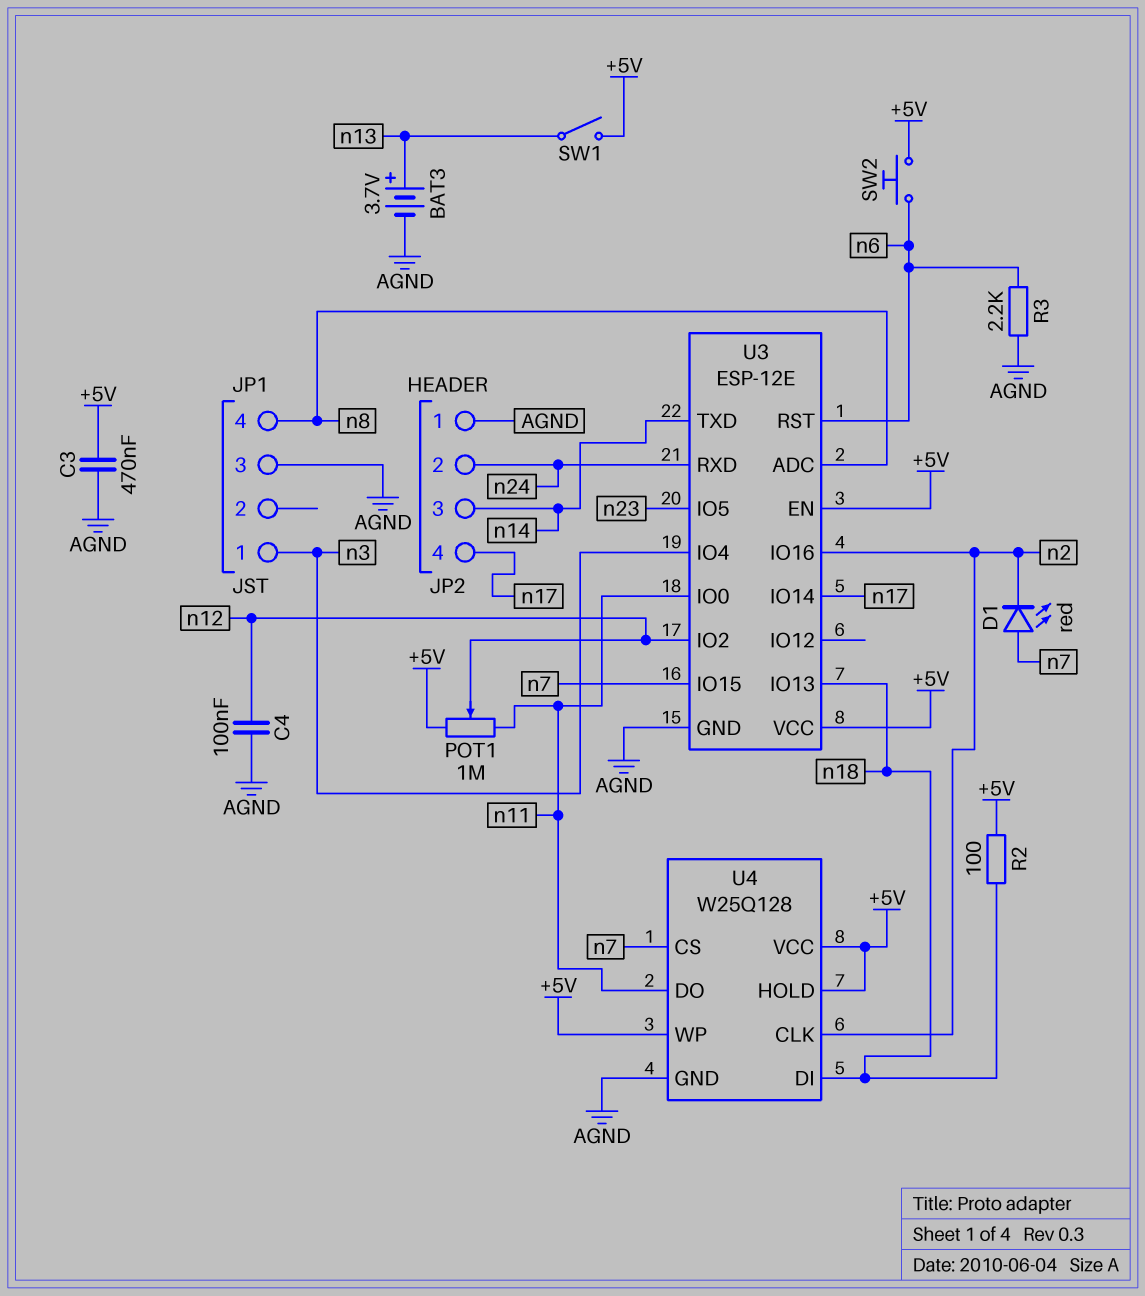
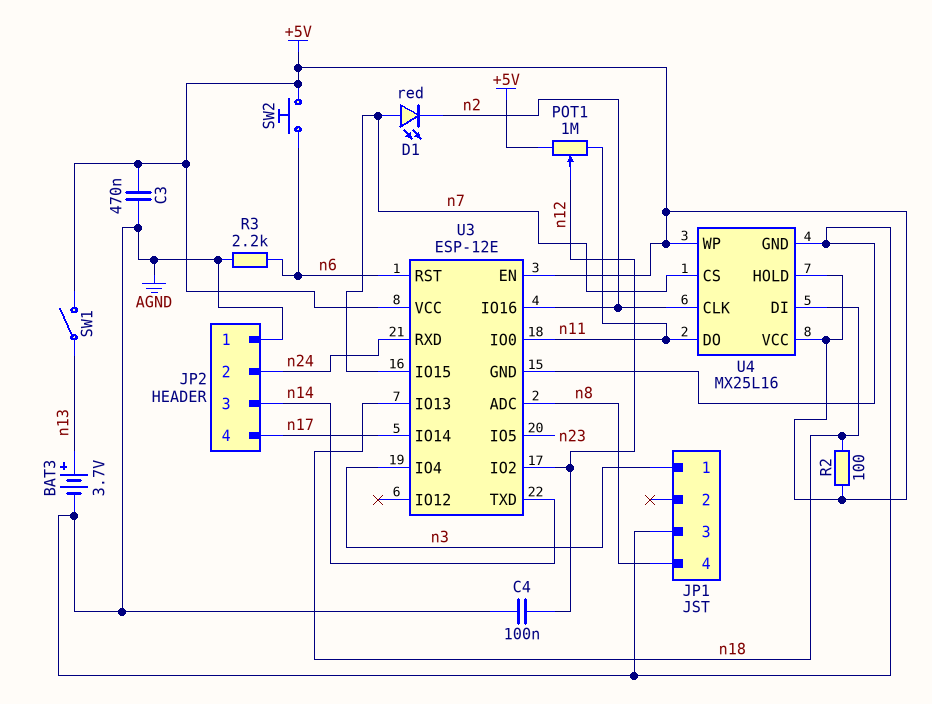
U4: W25Q128 -> MX25L16

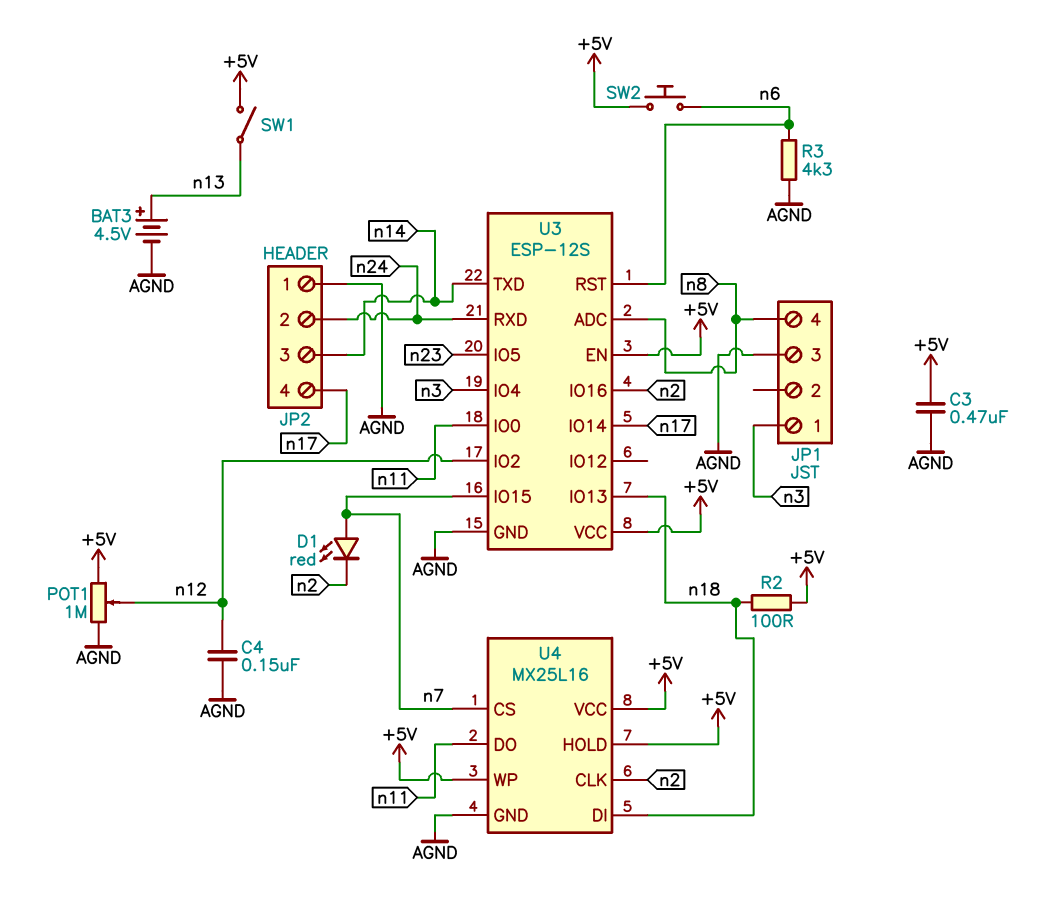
BAT3: 3.7V (plus n13, minus AGND) -> 4.5V (plus n13, minus AGND)
C4: 100nF (AGND, n12) -> 150nF (AGND, n12)
POT1: 1M (+5V, n11, wiper n12) -> 1M (+5V, AGND, wiper n12)
R3: 2.2k (AGND, n6) -> 4.3k (AGND, n6)
U3: ESP-12E -> ESP-12S

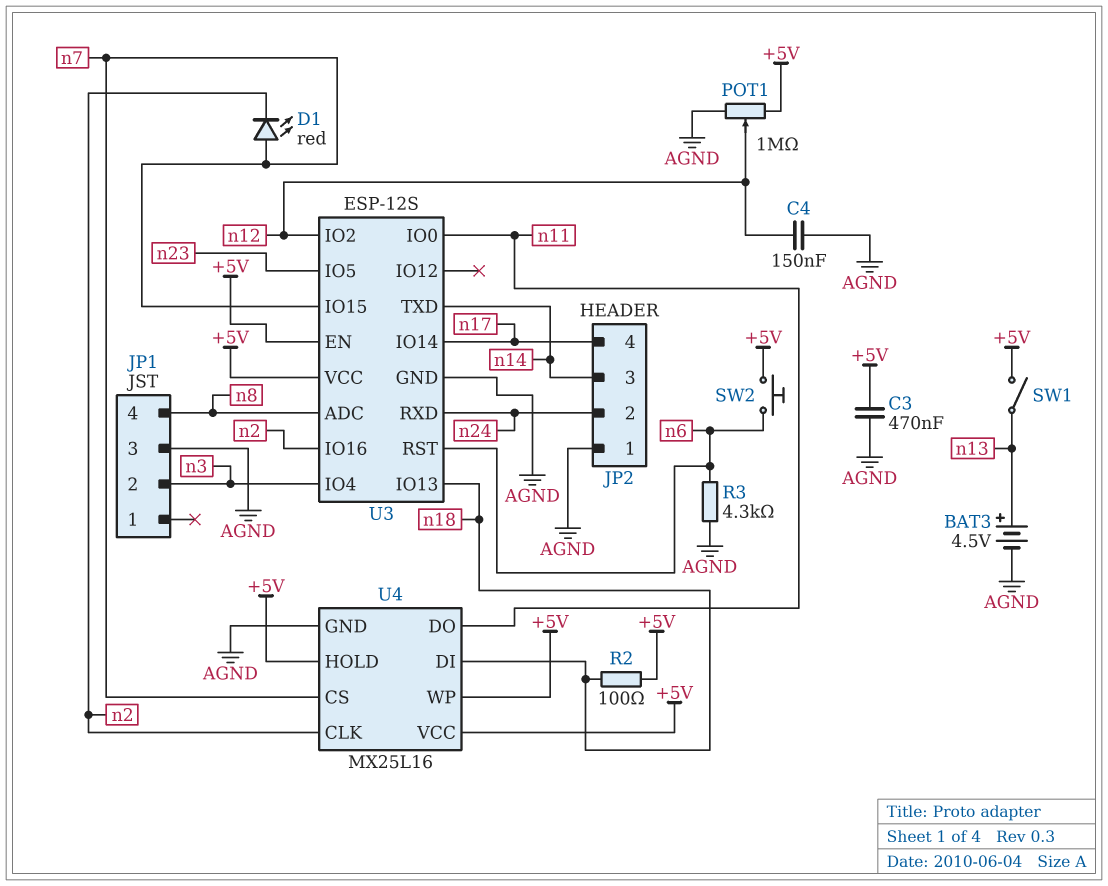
JP1 pin 1: n3 -> none
JP1 pin 2: none -> n3

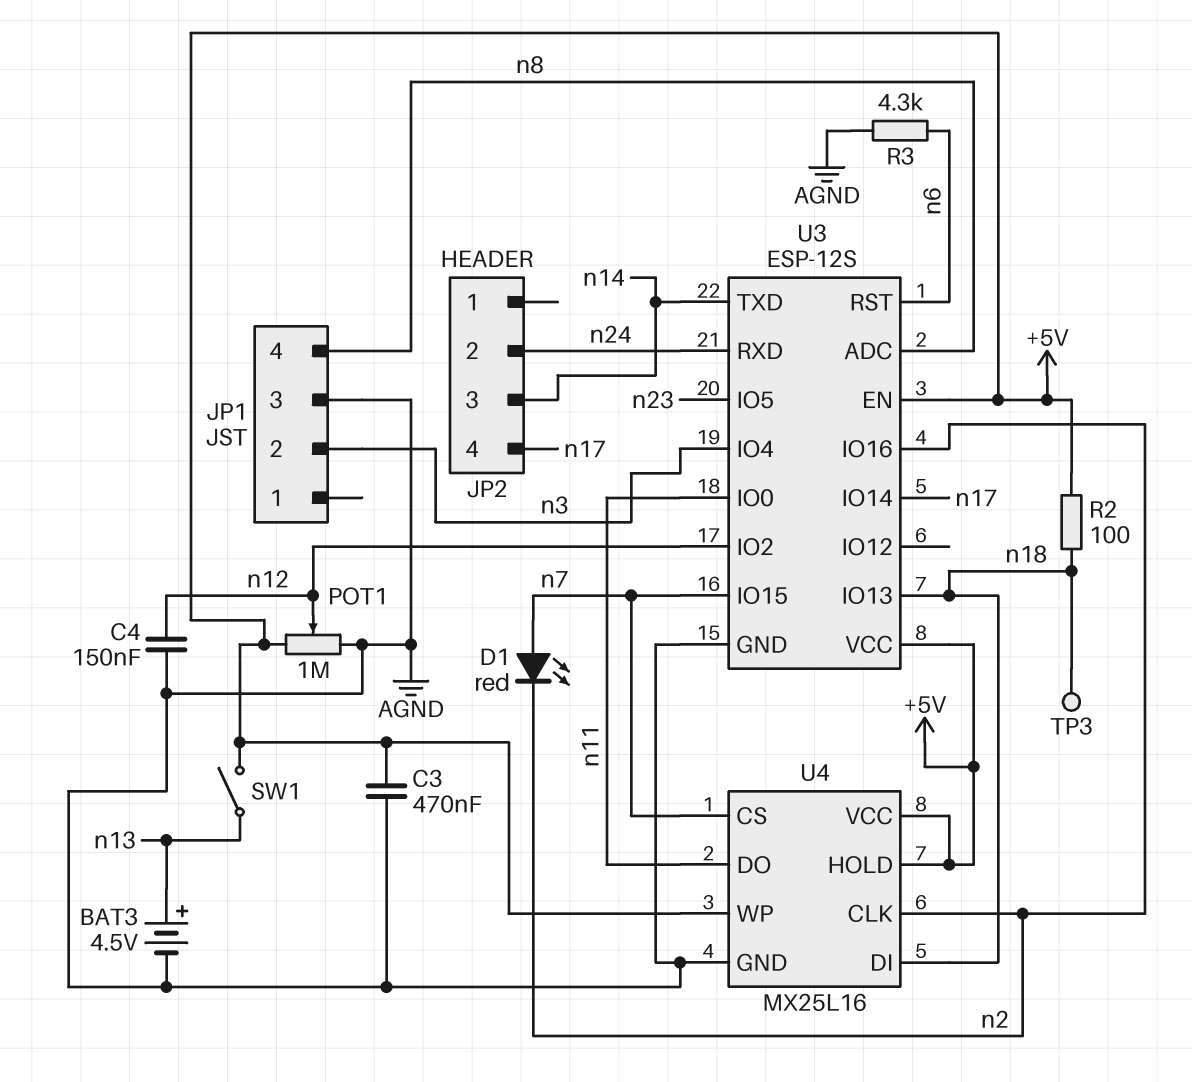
JP2 pin 1: AGND -> none
SW2: button (+5V, n6) -> none
TP3: none -> test point (n18)

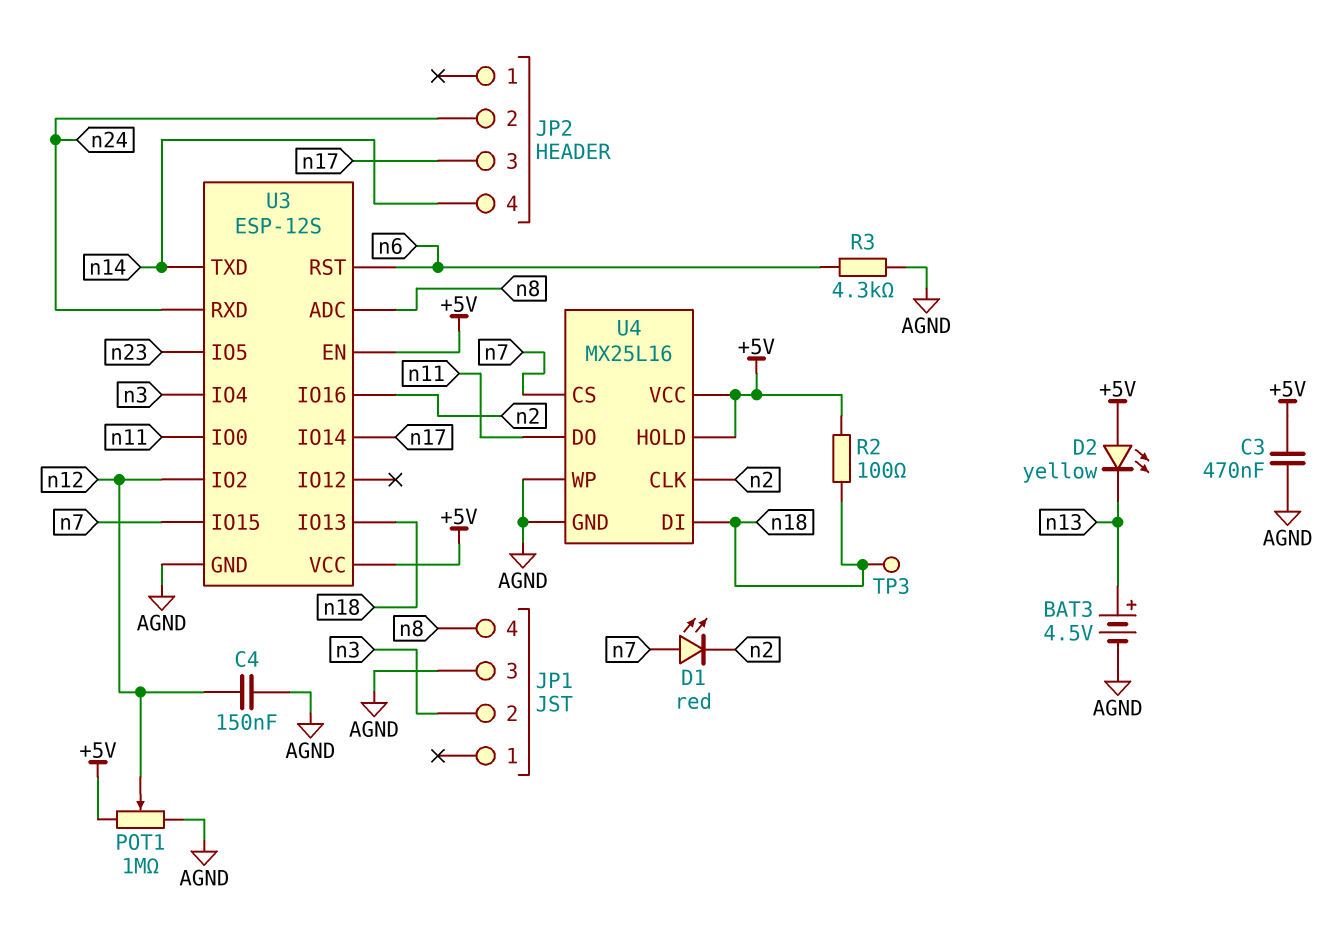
D2: none -> LED yellow (A +5V, K n13)
JP2 pin 3: n14 -> n17
JP2 pin 4: n17 -> n14
SW1: switch (+5V, n13) -> none
U4 pin WP: +5V -> AGND

